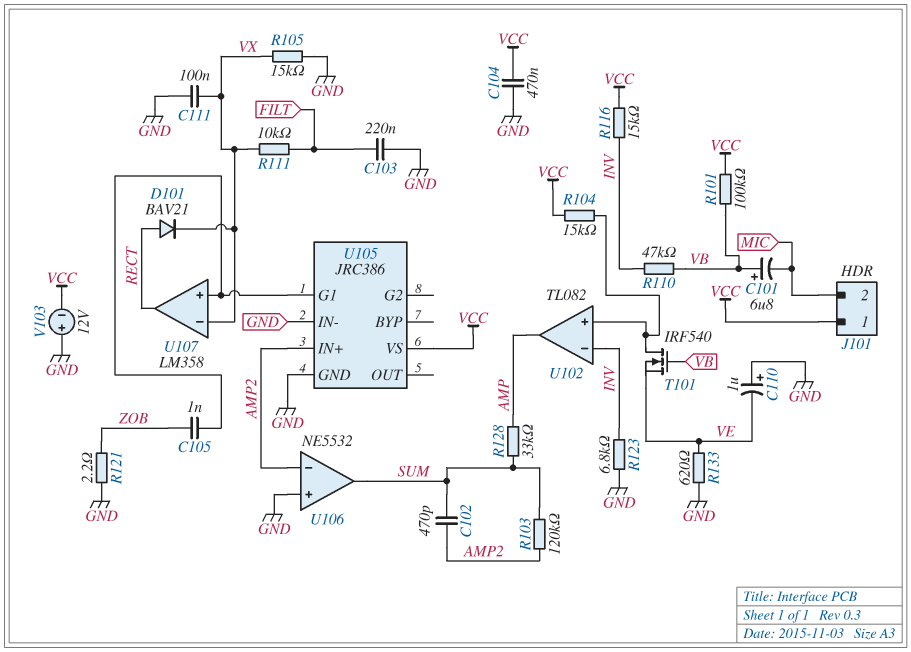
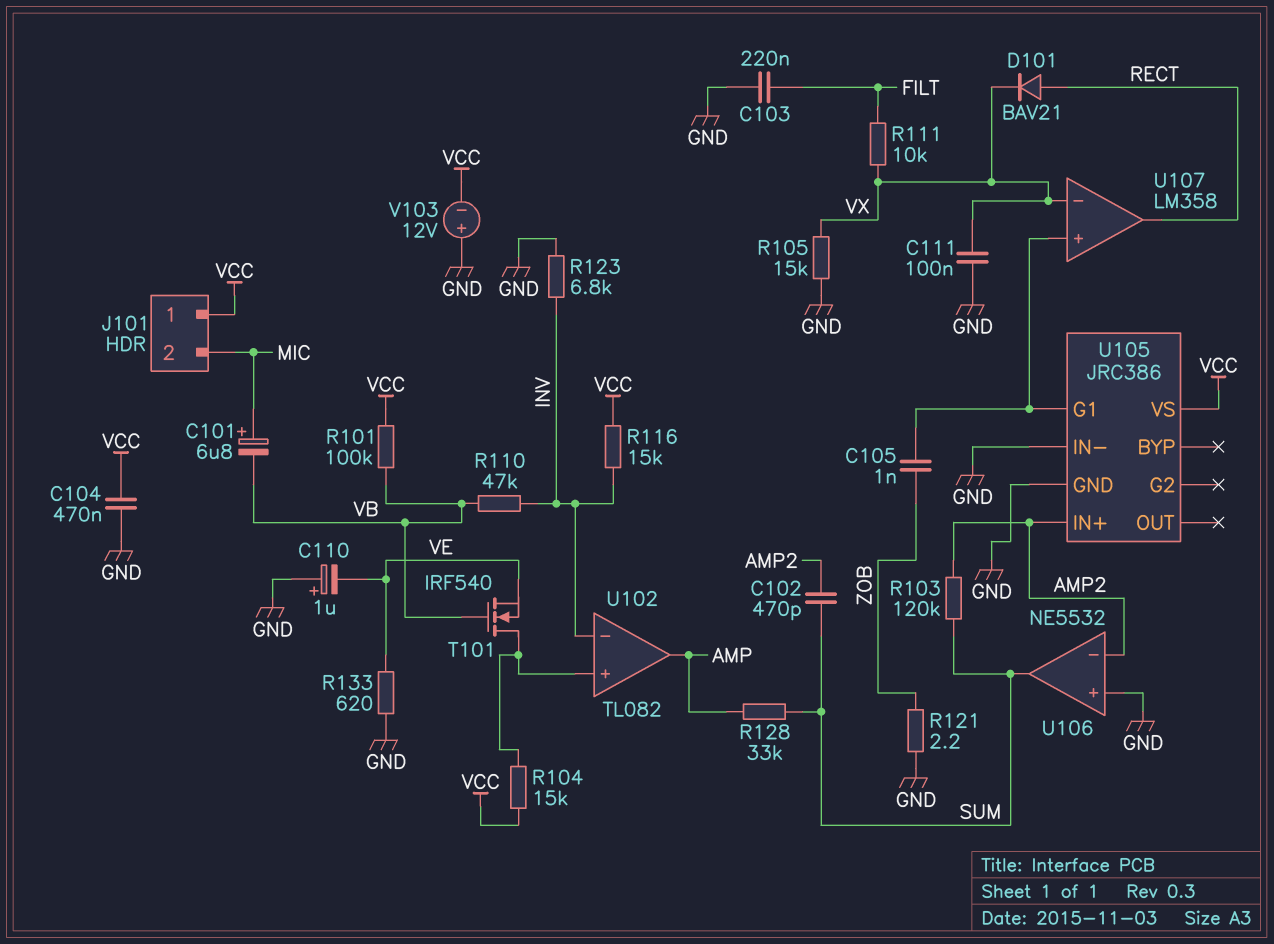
C101: 6.8uF (plus VB, minus MIC) -> 6.8uF (plus MIC, minus VB)

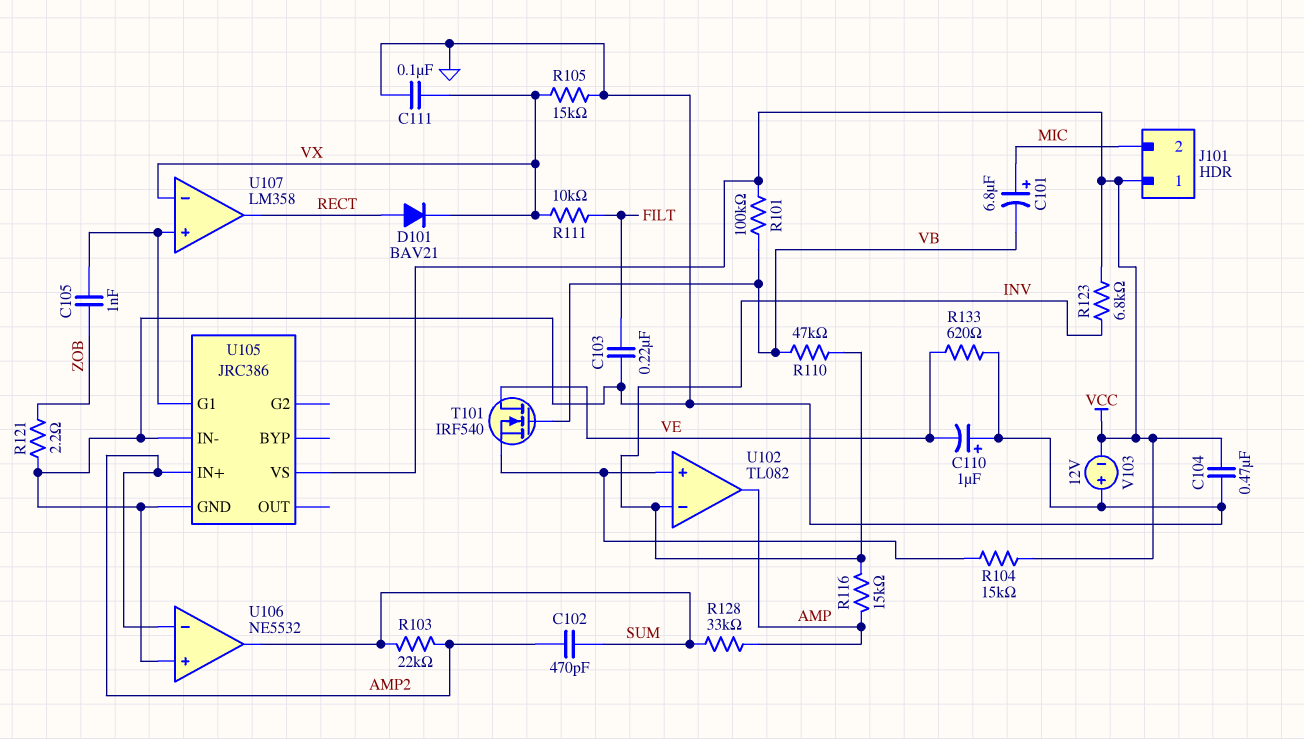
R103: 120k (AMP2, SUM) -> 22k (AMP2, SUM)
R116: 15k (INV, VCC) -> 15k (AMP, INV)
R123: 6.8k (GND, INV) -> 6.8k (INV, VCC)
T101: NMOS IRF540 (G VB, D U102/in+, S VE) -> NMOS IRF540 (G VB, D VE, S U102/in+)

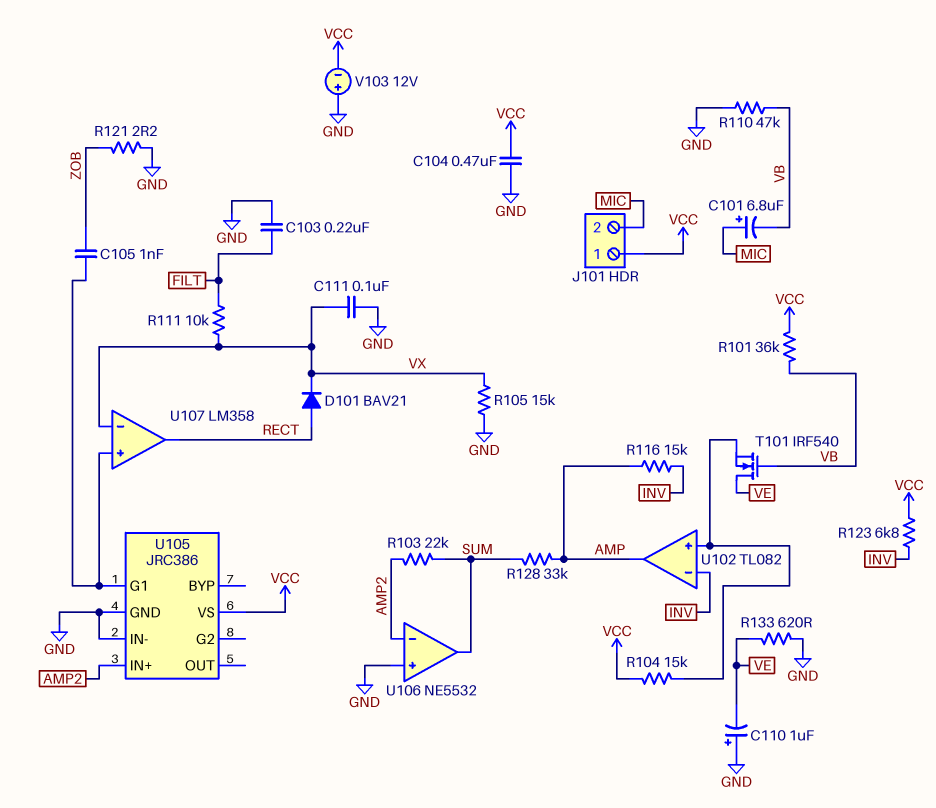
C102: 470pF (AMP2, SUM) -> none
R101: 100k (VB, VCC) -> 36k (VB, VCC)
R110: 47k (INV, VB) -> 47k (GND, VB)

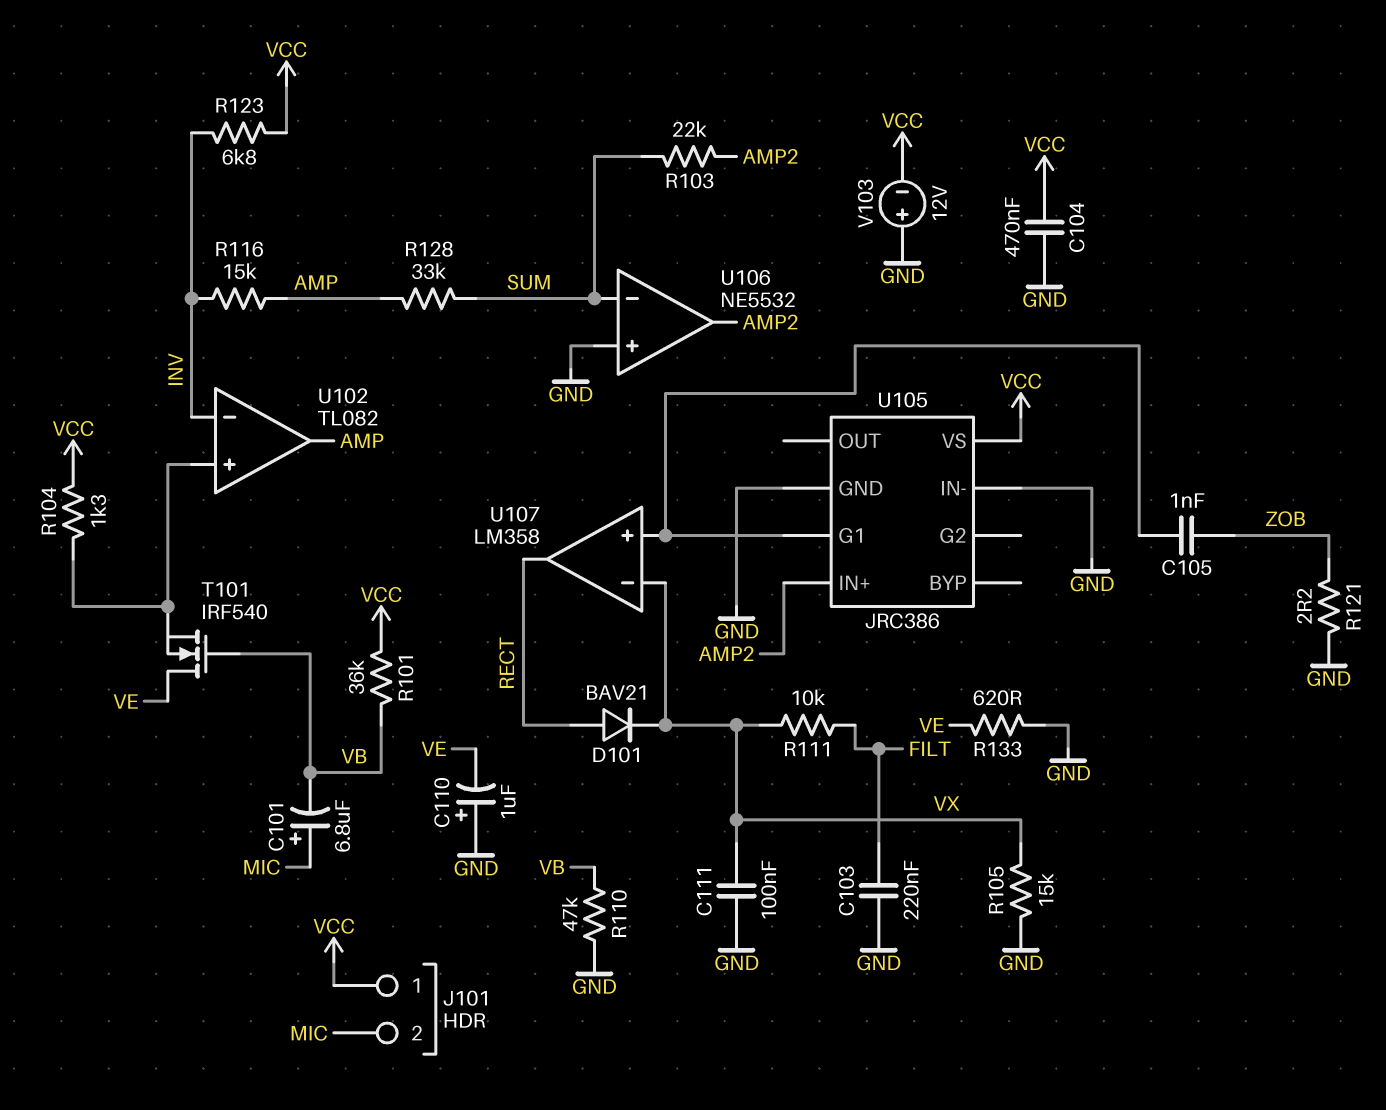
R104: 15k (U102/in+, VCC) -> 1.3k (U102/in+, VCC)
U106 pin in-: AMP2 -> SUM
U106 pin out: SUM -> AMP2

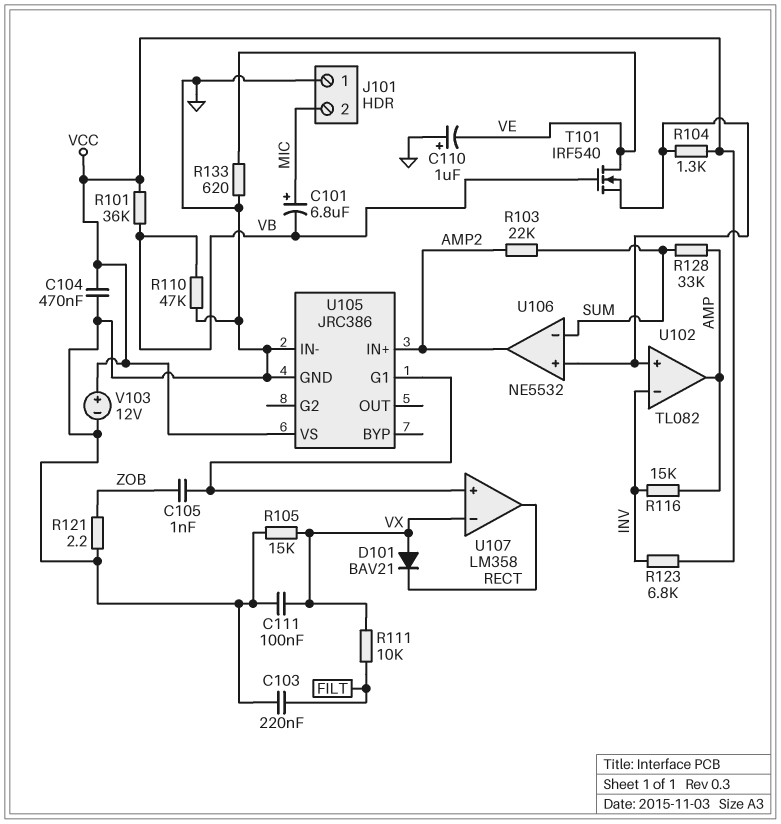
D101: diode BAV21 (A RECT, K VX) -> diode BAV21 (A VX, K RECT)
J101 pin 1: VCC -> GND
U106 pin in+: GND -> U102/in+
V103: 12V (plus GND, minus VCC) -> 12V (plus VCC, minus GND)

